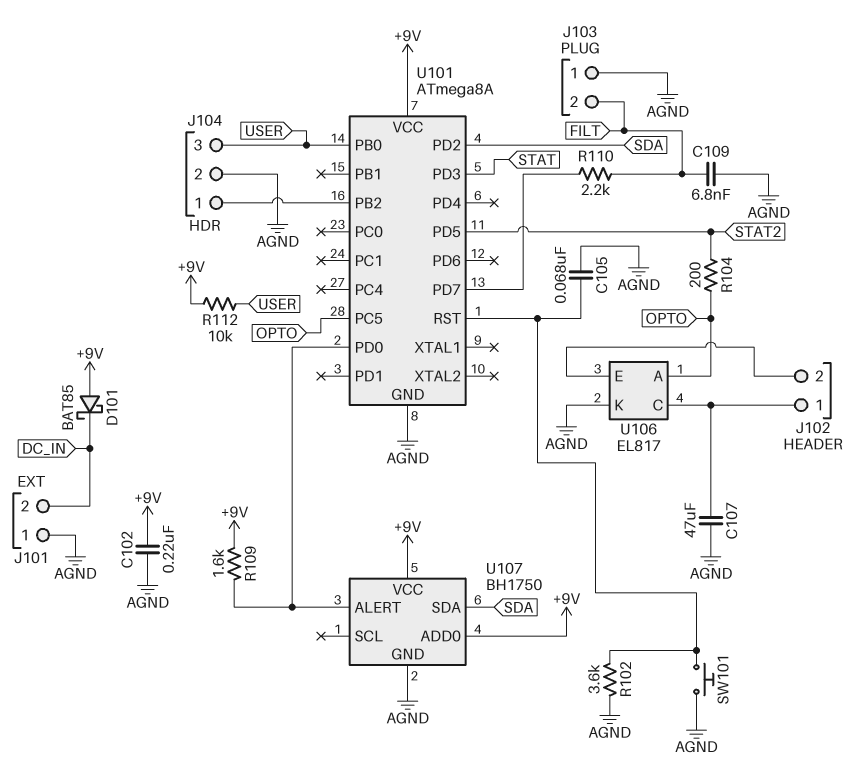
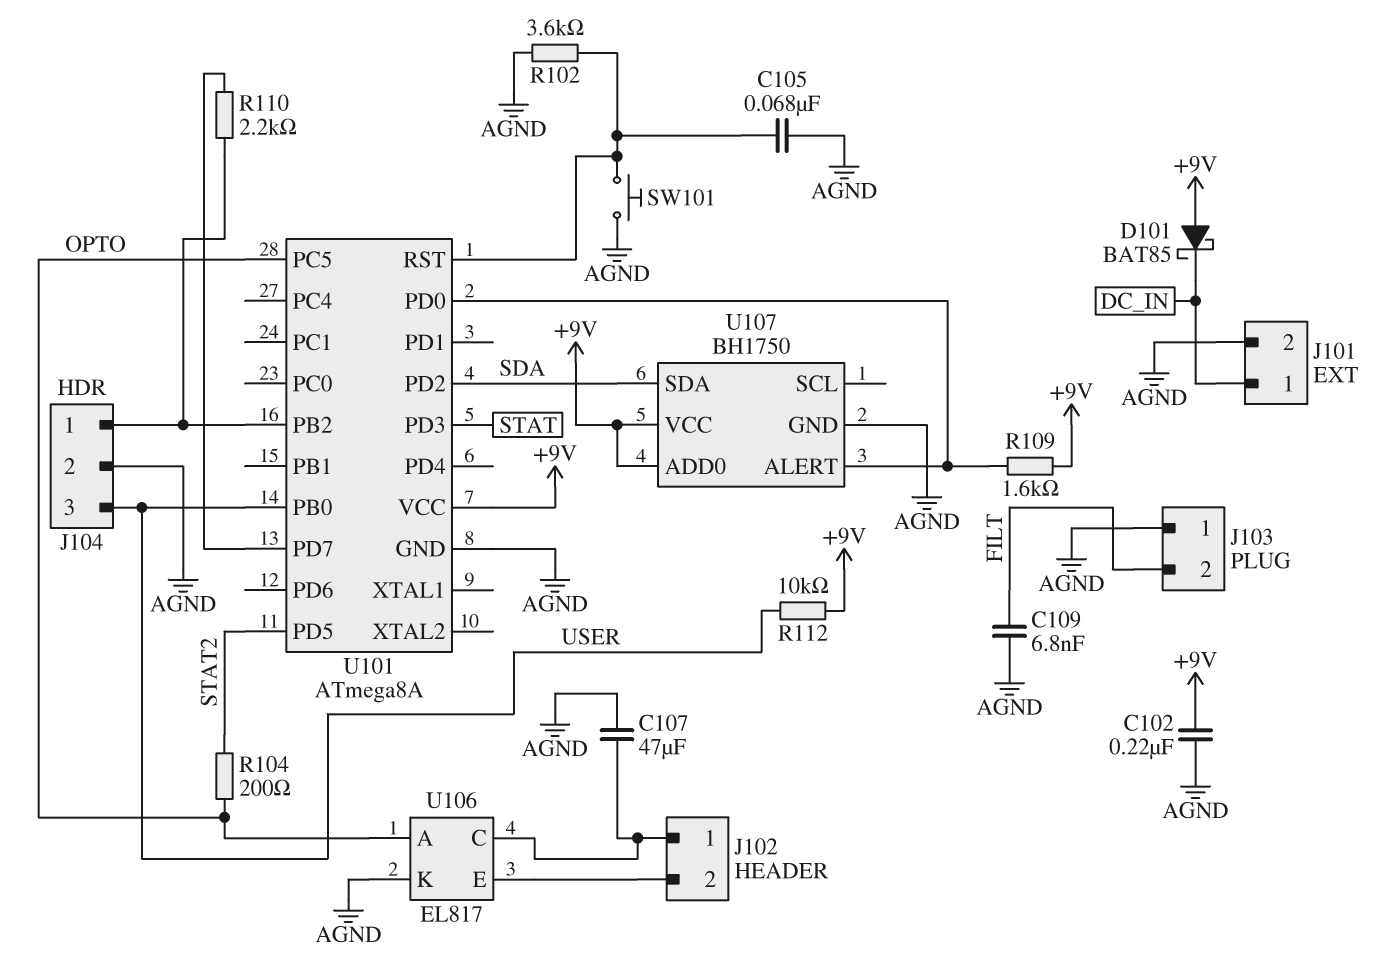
J101 pin 1: AGND -> DC_IN
J101 pin 2: DC_IN -> AGND
R110: 2.2k (FILT, U101/PD7) -> 2.2k (J104/1, U101/PD7)

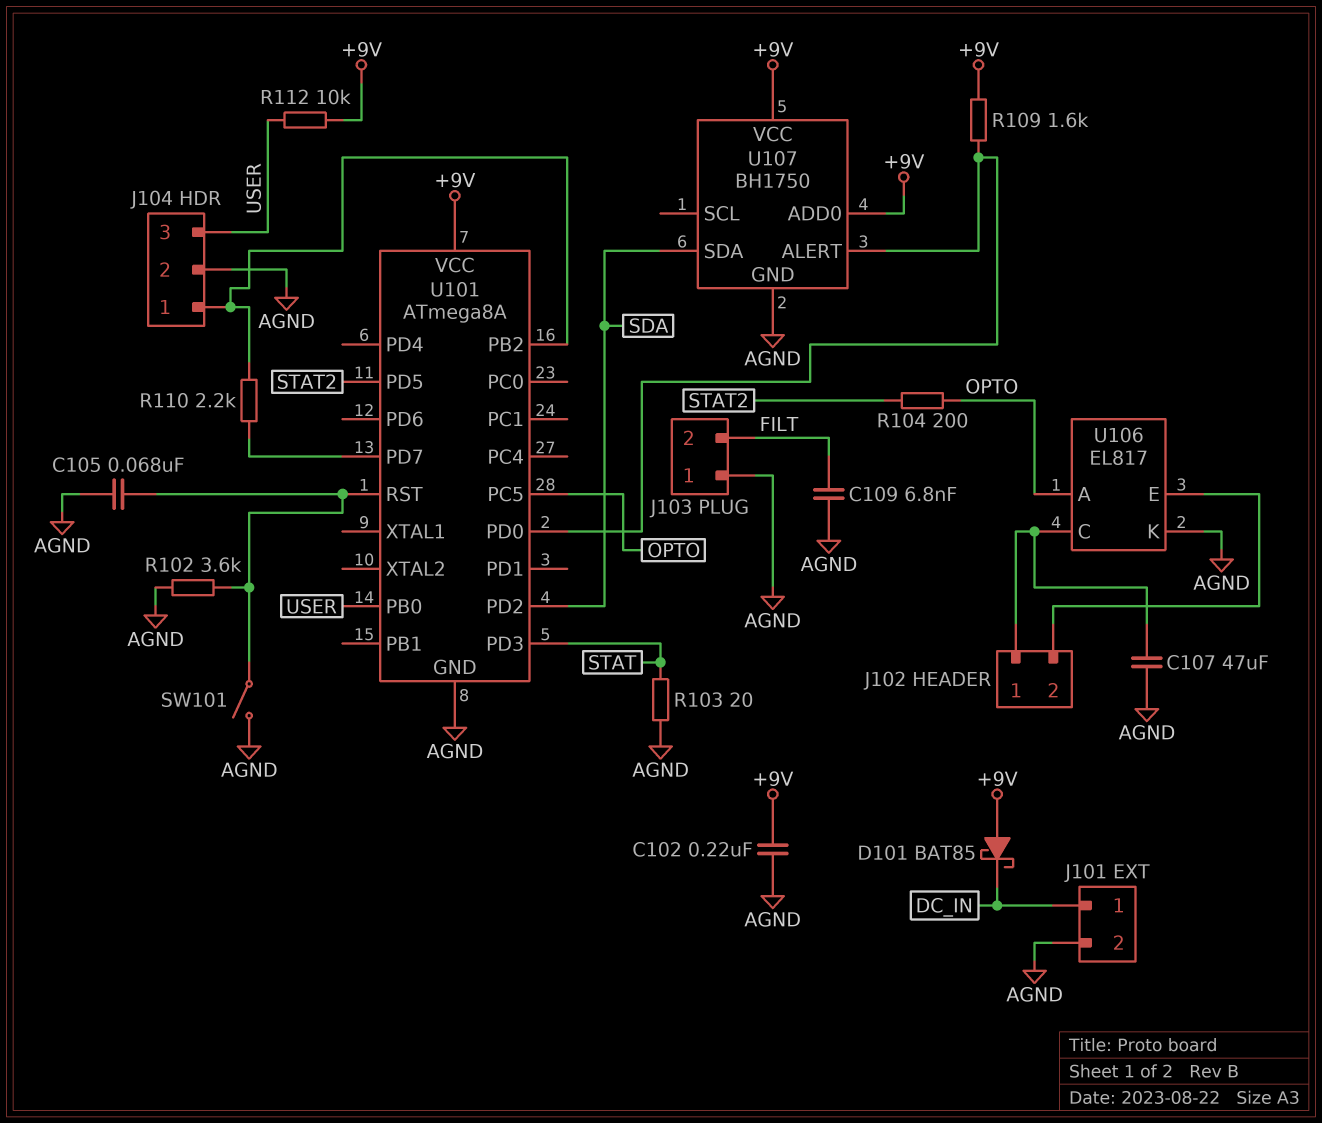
R103: none -> 20 (AGND, STAT)
SW101: button (AGND, U101/RST) -> switch (AGND, U101/RST)

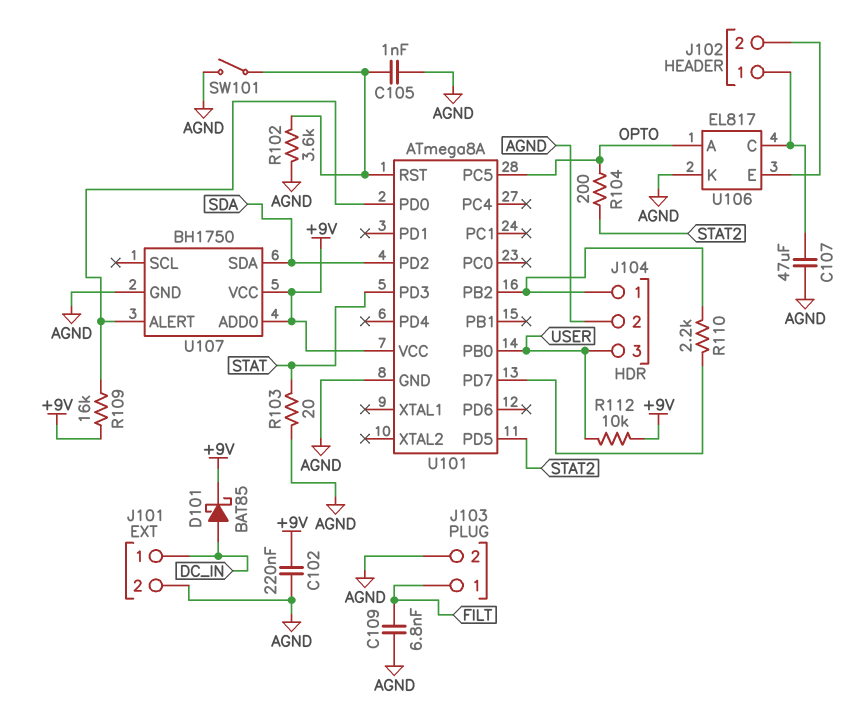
C105: 68nF (AGND, U101/RST) -> 1nF (AGND, U101/RST)
D101: schottky BAT85 (A +9V, K DC_IN) -> schottky BAT85 (A DC_IN, K +9V)
J103 pin 1: AGND -> FILT
J103 pin 2: FILT -> AGND
R109: 1.6k (+9V, U101/PD0) -> 16k (+9V, U101/PD0)

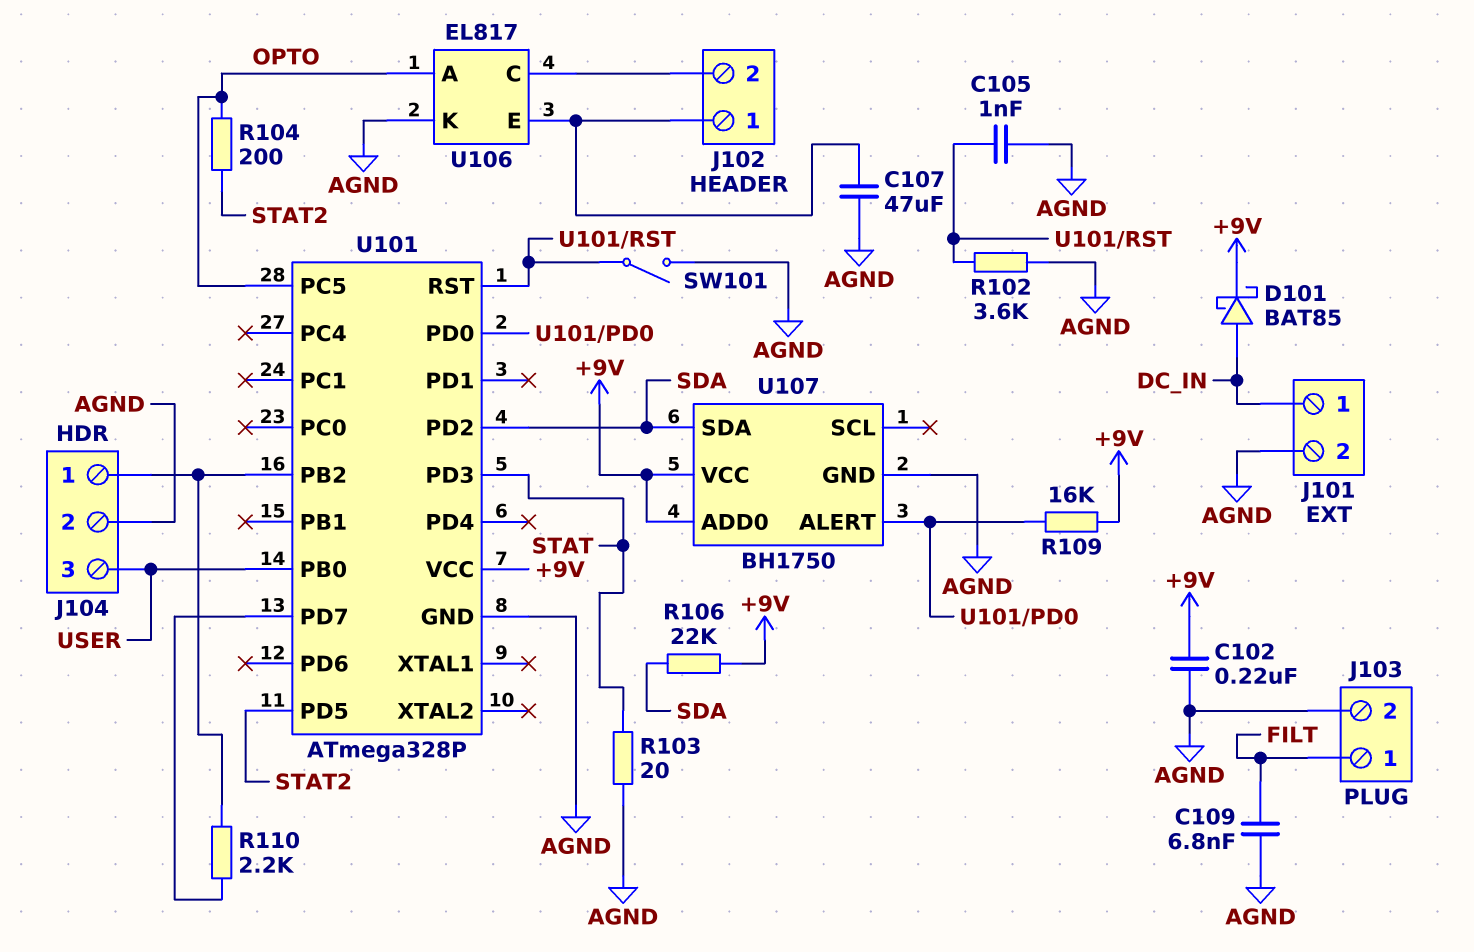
R106: none -> 22k (+9V, SDA)
R112: 10k (+9V, USER) -> none
U101: ATmega8A -> ATmega328P
U106 pin C: J102/1 -> J102/2
U106 pin E: J102/2 -> J102/1

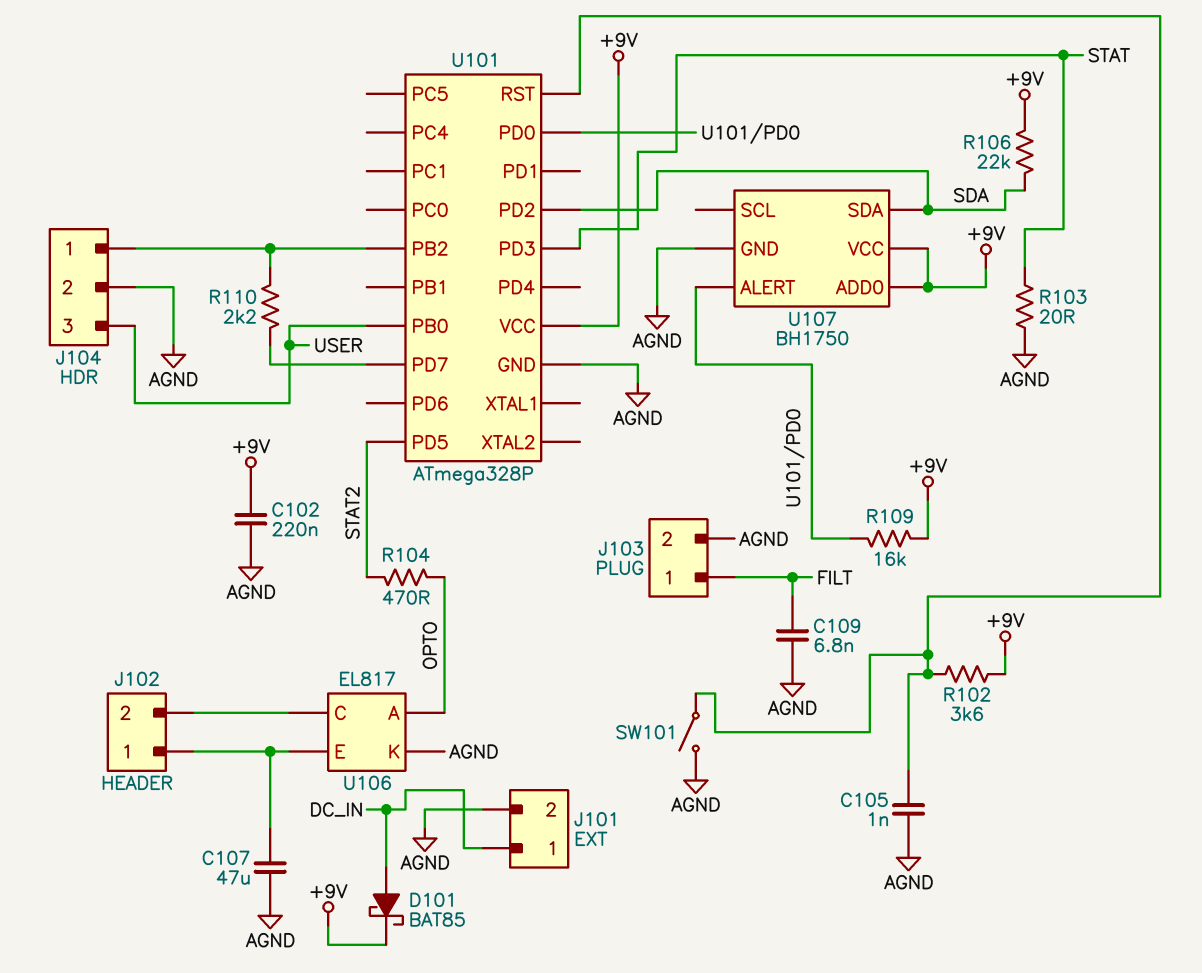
R102: 3.6k (AGND, U101/RST) -> 3.6k (+9V, U101/RST)
R104: 200 (OPTO, STAT2) -> 470 (OPTO, STAT2)
U101 pin PC5: OPTO -> none

